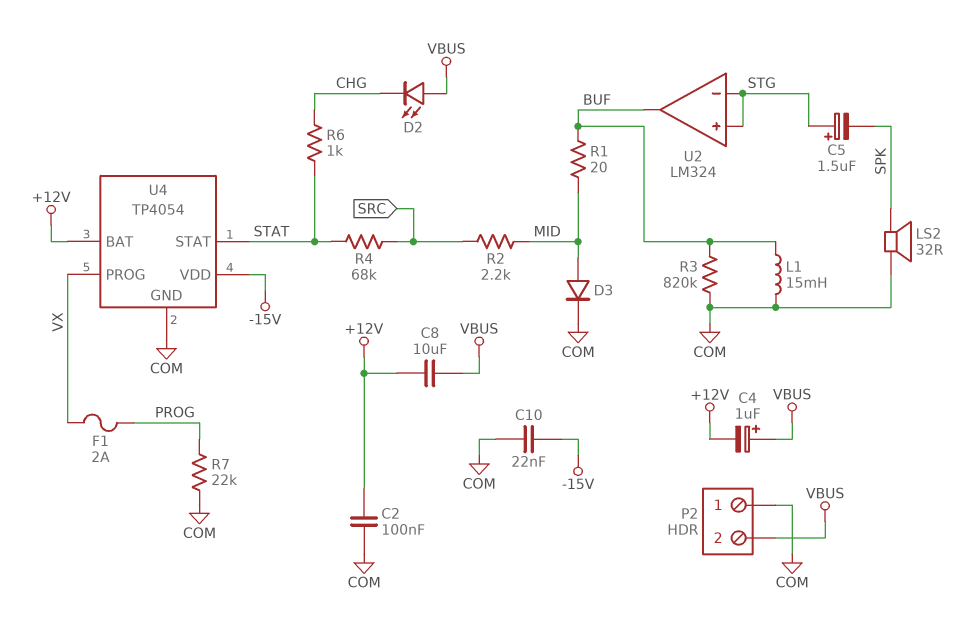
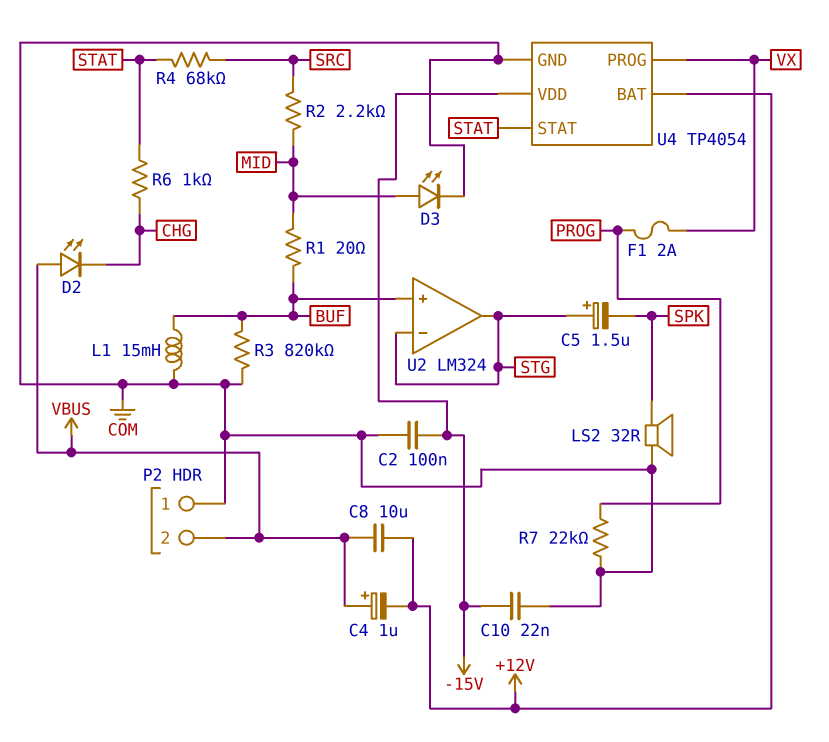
C2: 100nF (+12V, COM) -> 100nF (-15V, COM)
D3: diode (A MID, K COM) -> LED (A MID, K COM)
U2 pin in+: STG -> BUF
U2 pin out: BUF -> STG

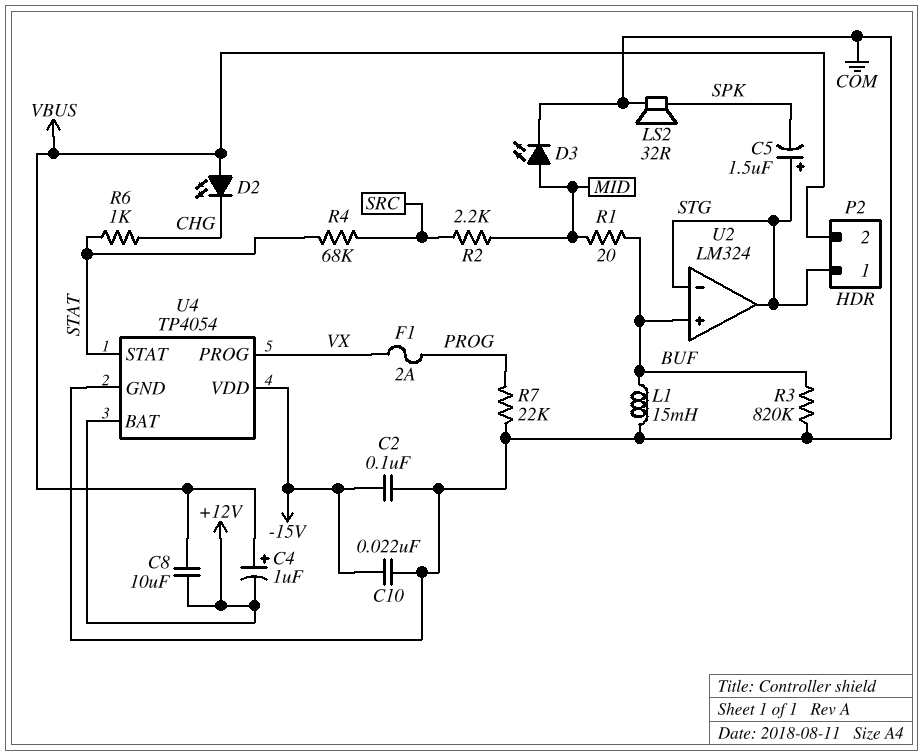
P2 pin 1: COM -> STG

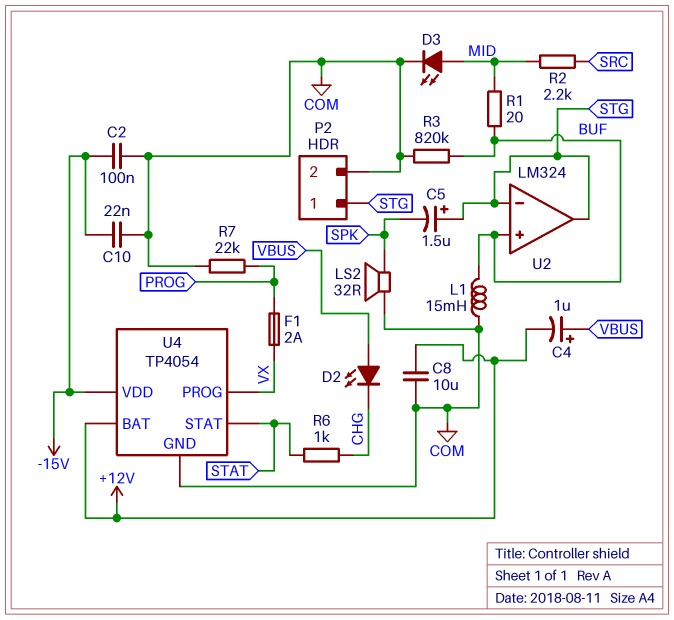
C8: 10uF (+12V, VBUS) -> 10uF (+12V, COM)
P2 pin 2: VBUS -> COM
R4: 68k (SRC, STAT) -> none

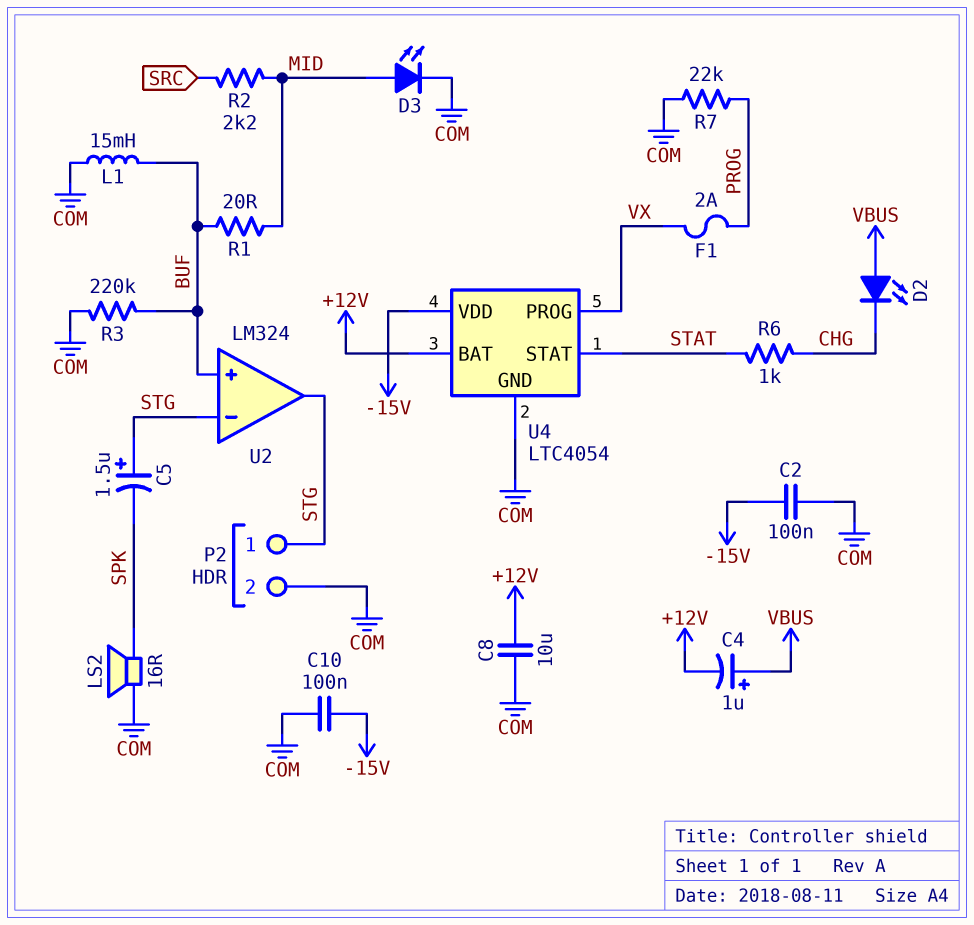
C10: 22nF (-15V, COM) -> 100nF (-15V, COM)
LS2: speaker 32R (COM, SPK) -> speaker 16R (COM, SPK)
R3: 820k (BUF, COM) -> 220k (BUF, COM)
U4: TP4054 -> LTC4054

